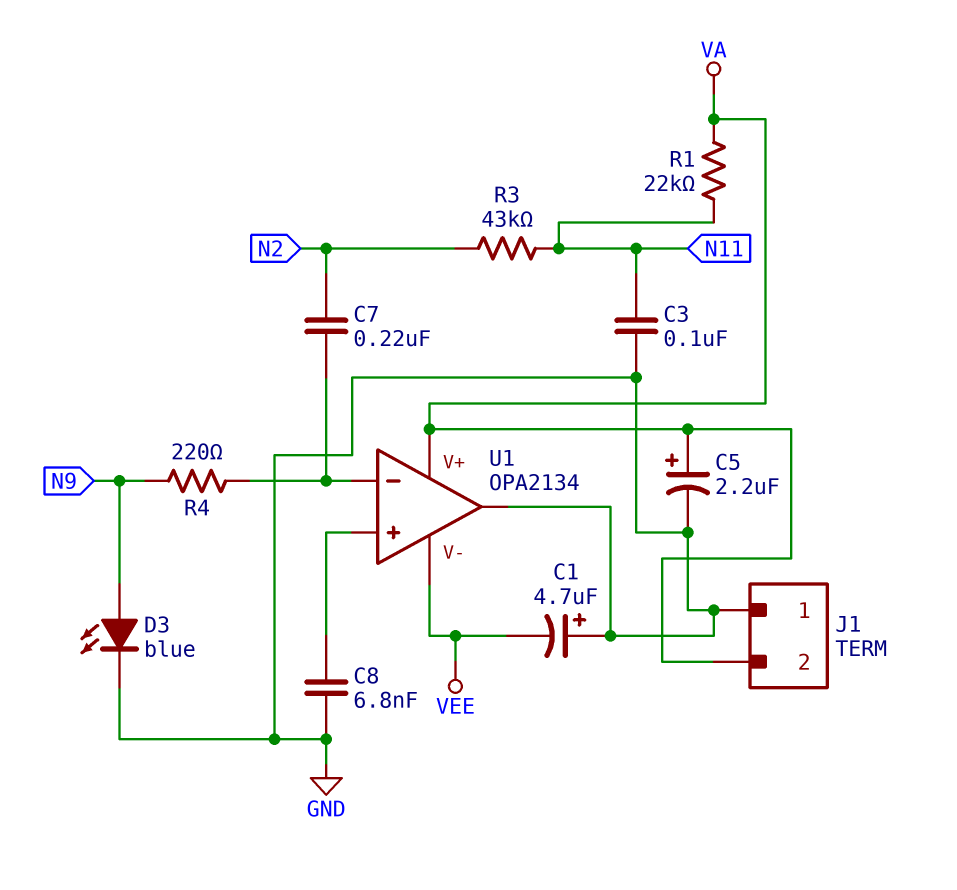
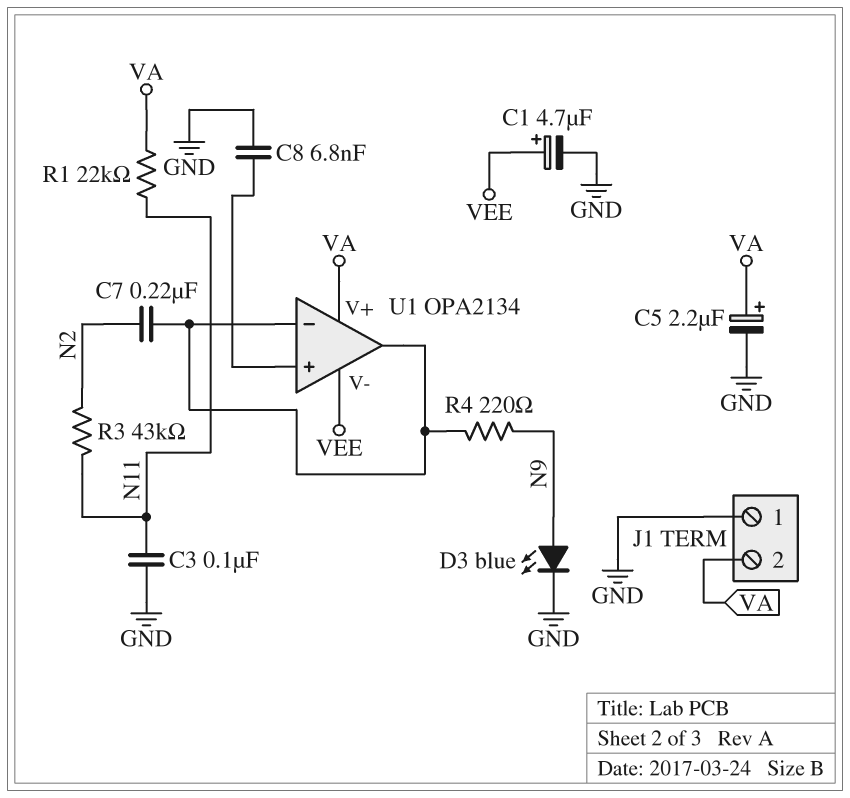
C1: 4.7uF (plus GND, minus VEE) -> 4.7uF (plus VEE, minus GND)
U1 pin out: GND -> U1/in-

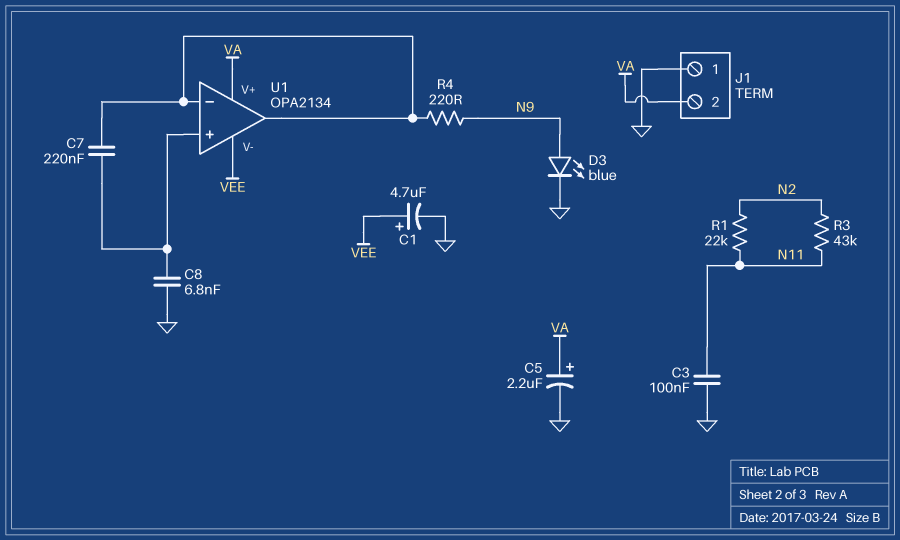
C7: 220nF (N2, U1/in-) -> 220nF (U1/in+, U1/in-)
R1: 22k (N11, VA) -> 22k (N2, N11)

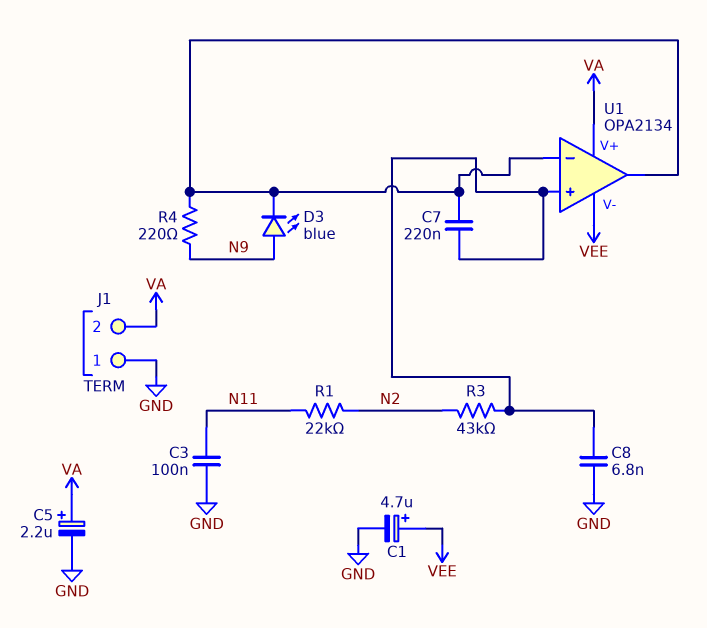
D3: LED blue (A N9, K GND) -> LED blue (A N9, K U1/in-)
R3: 43k (N2, N11) -> 43k (N2, U1/in+)

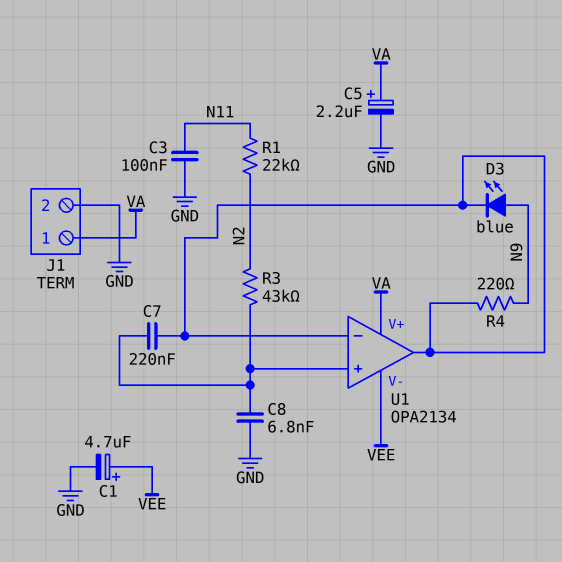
J1 pin 1: GND -> VA
J1 pin 2: VA -> GND

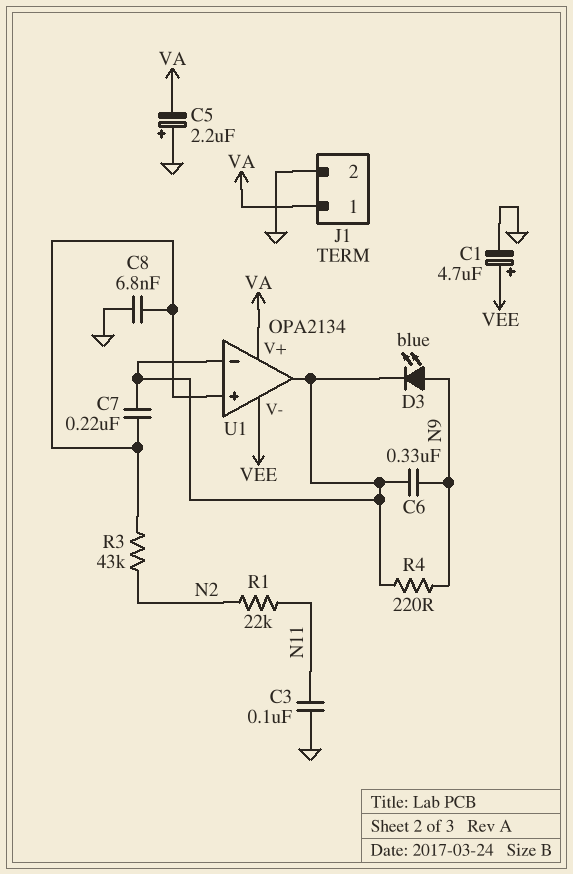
C5: 2.2uF (plus VA, minus GND) -> 2.2uF (plus GND, minus VA)
C6: none -> 330nF (N9, U1/in-)

